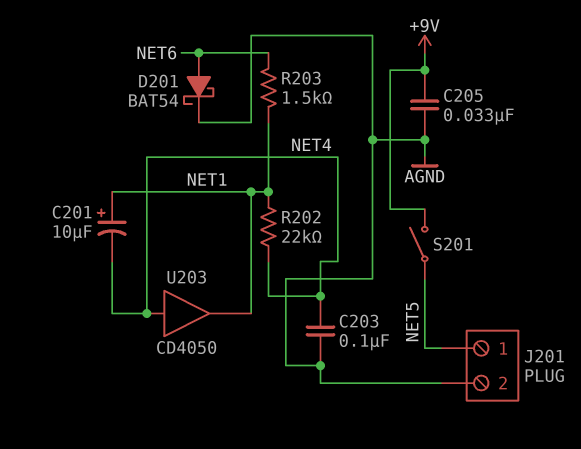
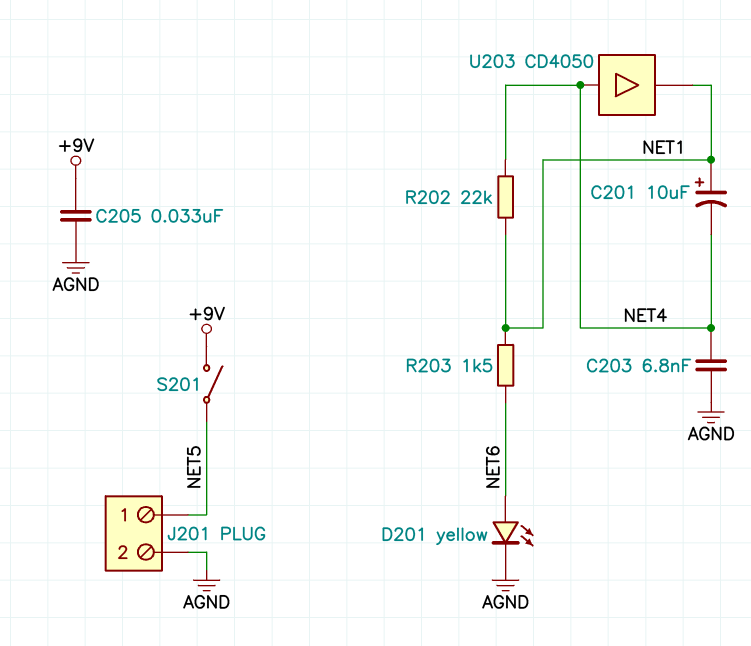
C203: 100nF (AGND, NET4) -> 6.8nF (AGND, NET4)
D201: schottky BAT54 (A NET6, K AGND) -> LED yellow (A NET6, K AGND)

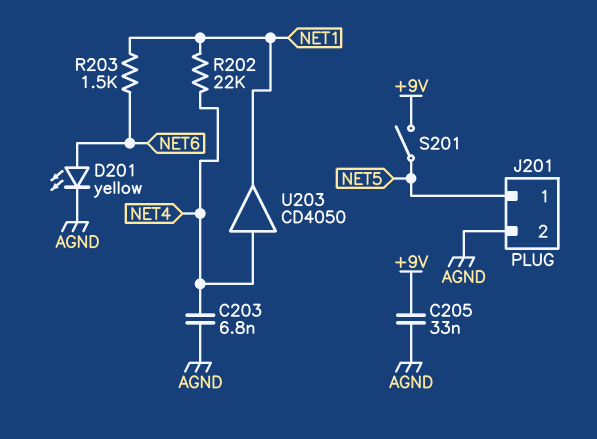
C201: 10uF (plus NET1, minus NET4) -> none

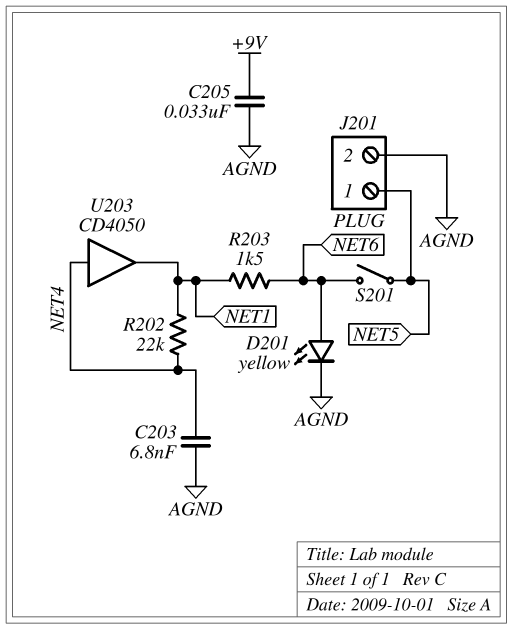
S201: switch (+9V, NET5) -> switch (NET5, NET6)

